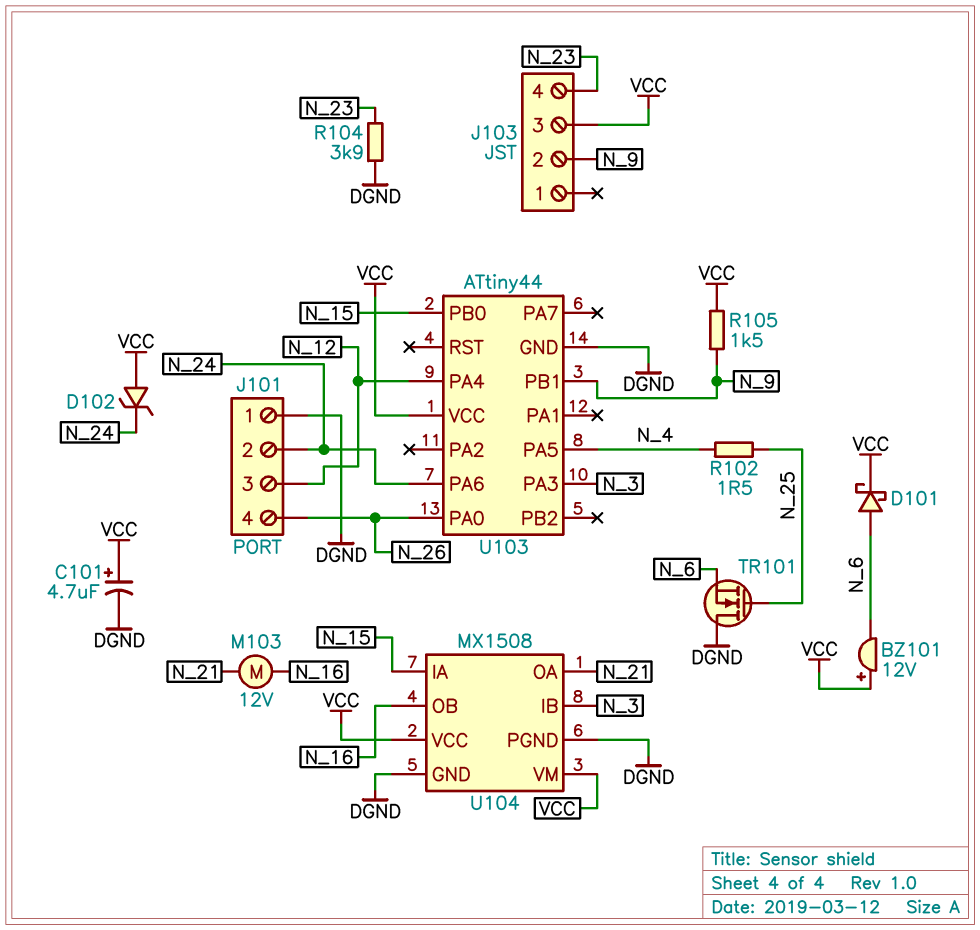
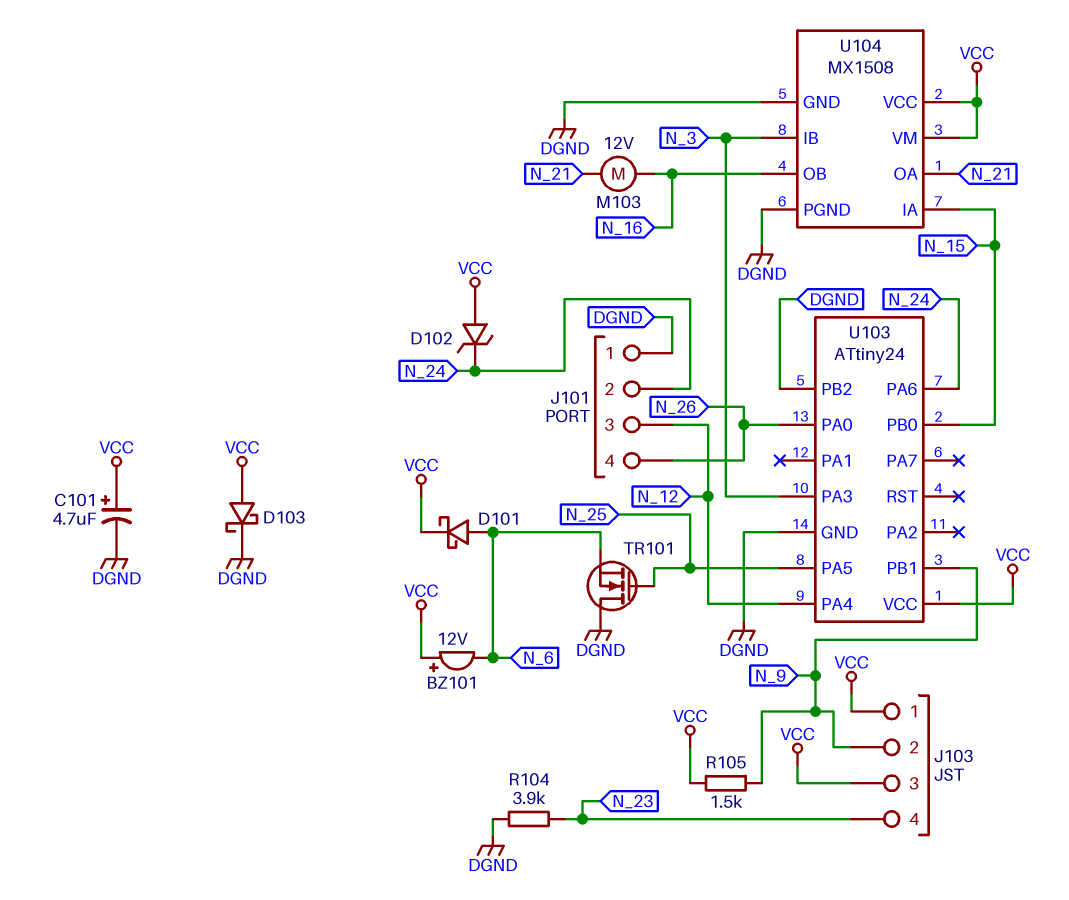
D103: none -> schottky (A VCC, K DGND)
J103 pin 1: none -> VCC
R102: 1.5 (N_4, N_25) -> none
U103: ATtiny44 -> ATtiny24
U103 pin PA5: N_4 -> N_25
U103 pin PB2: none -> DGND

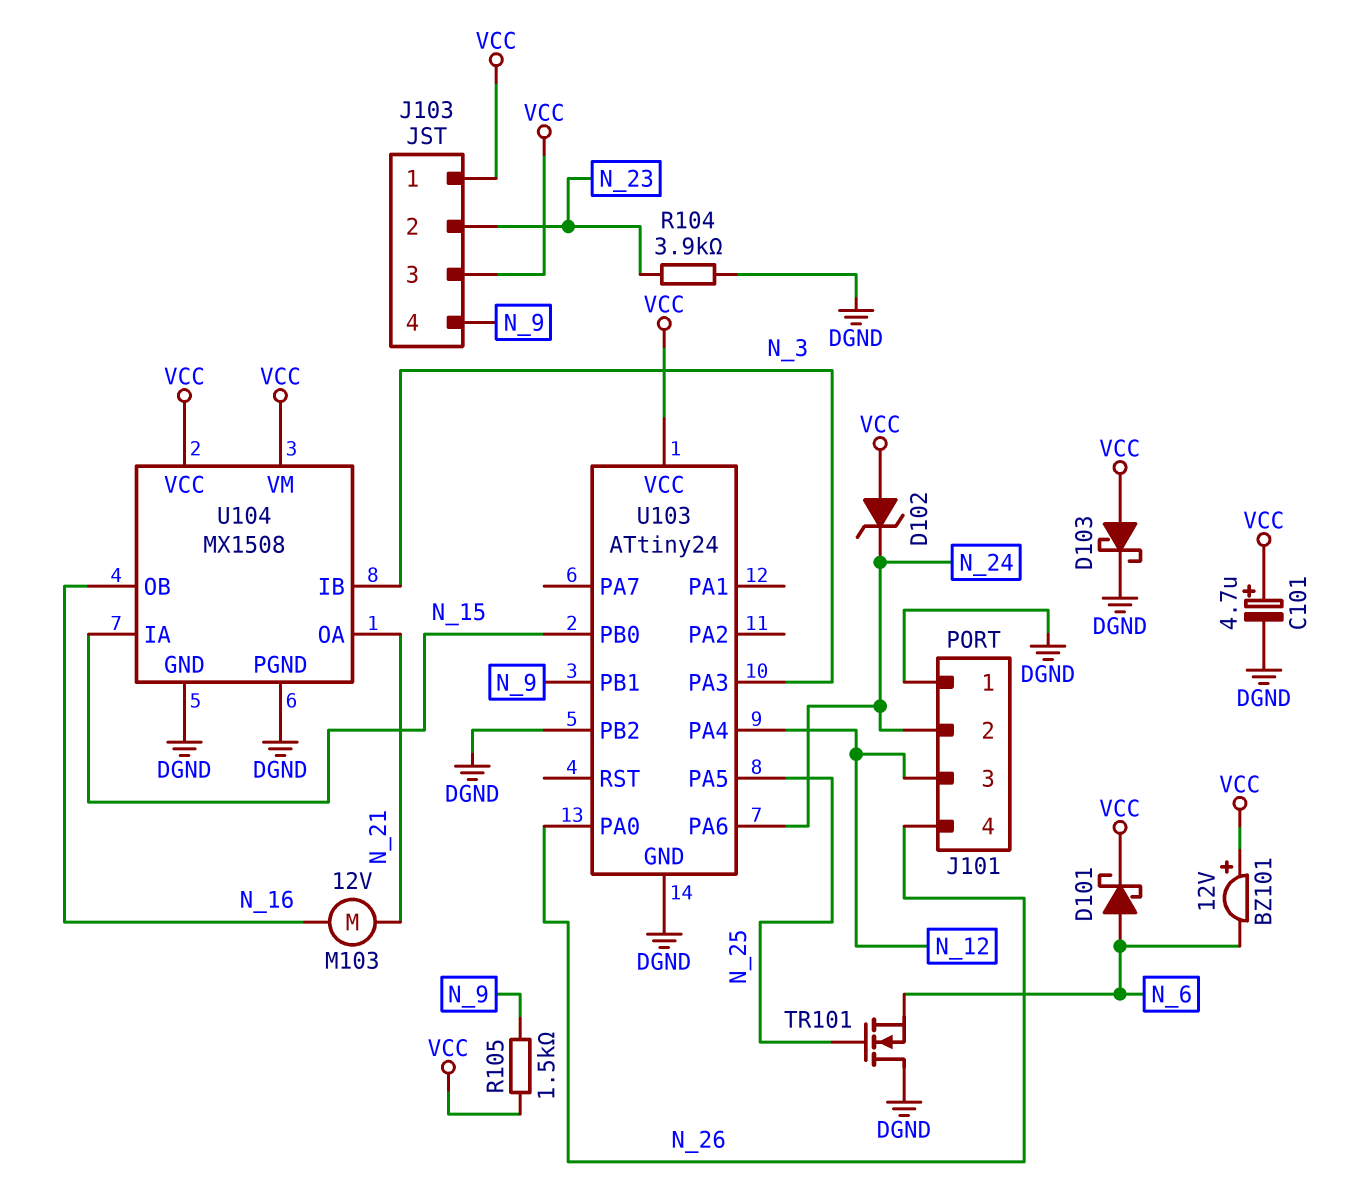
J103 pin 2: N_9 -> N_23
J103 pin 4: N_23 -> N_9

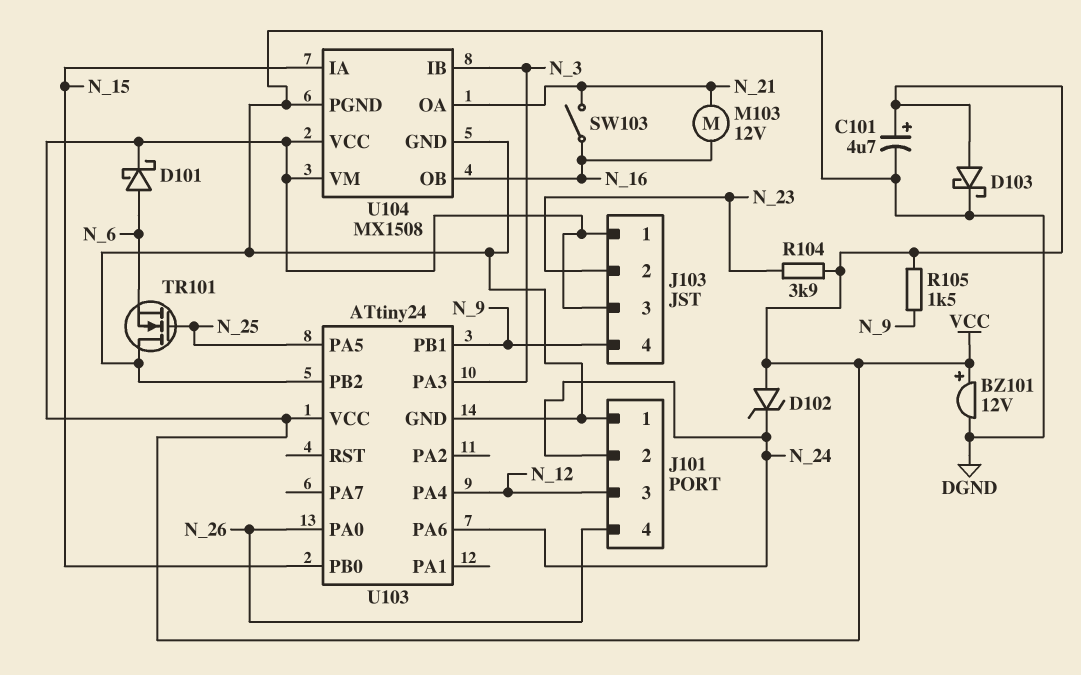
BZ101: buzzer 12V (plus VCC, minus N_6) -> buzzer 12V (plus VCC, minus DGND)
R104: 3.9k (DGND, N_23) -> 3.9k (N_23, VCC)
SW103: none -> switch (N_16, N_21)

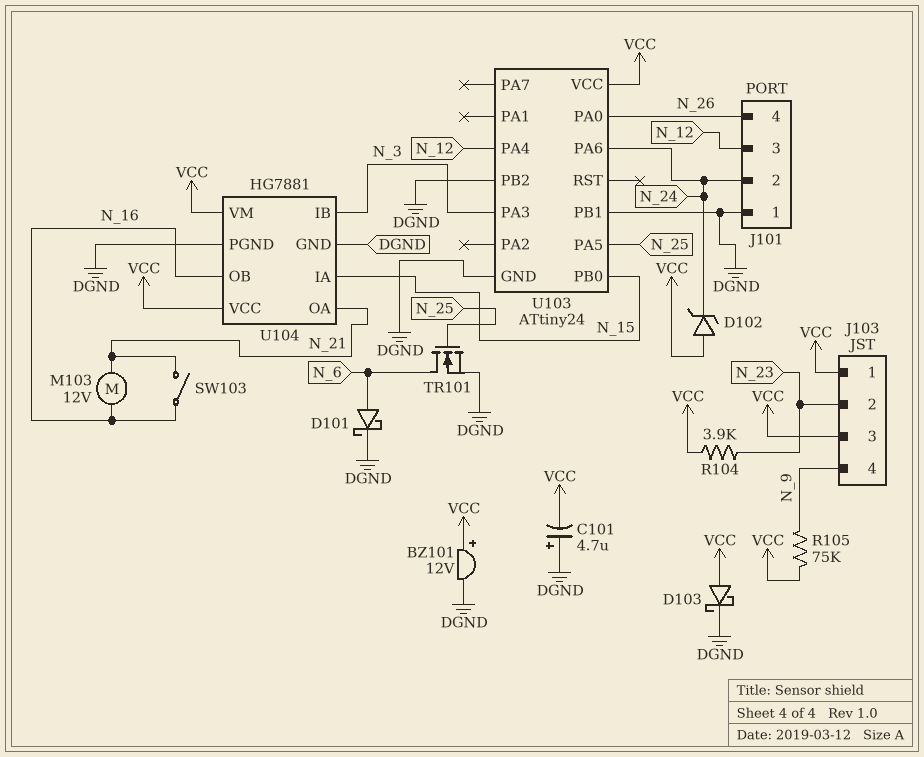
C101: 4.7uF (plus VCC, minus DGND) -> 4.7uF (plus DGND, minus VCC)
D101: schottky (A N_6, K VCC) -> schottky (A N_6, K DGND)
R105: 1.5k (N_9, VCC) -> 75k (N_9, VCC)
TR101: NMOS (G N_25, D DGND, S N_6) -> NMOS (G N_25, D N_6, S DGND)
U103 pin PB1: N_9 -> DGND
U104: MX1508 -> HG7881

